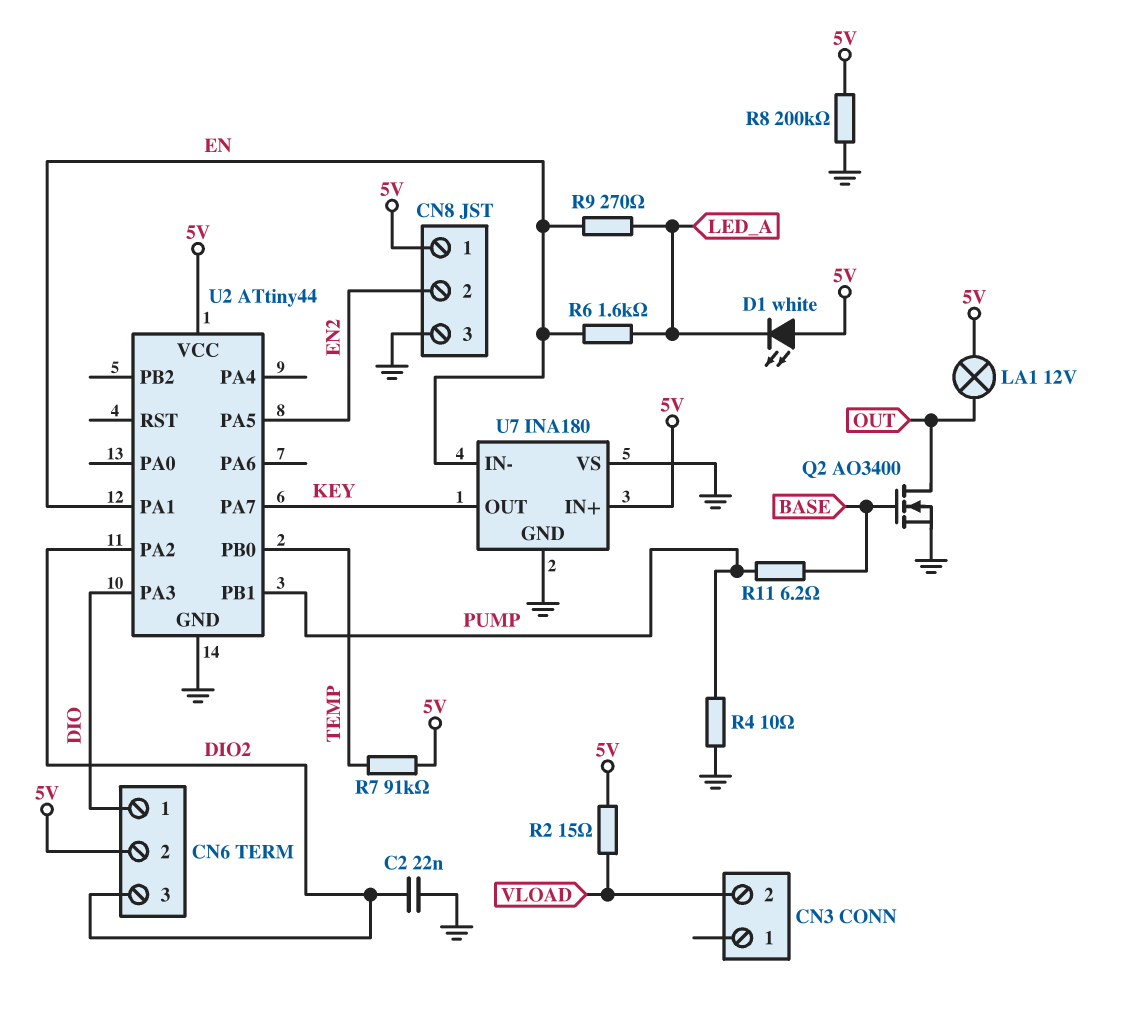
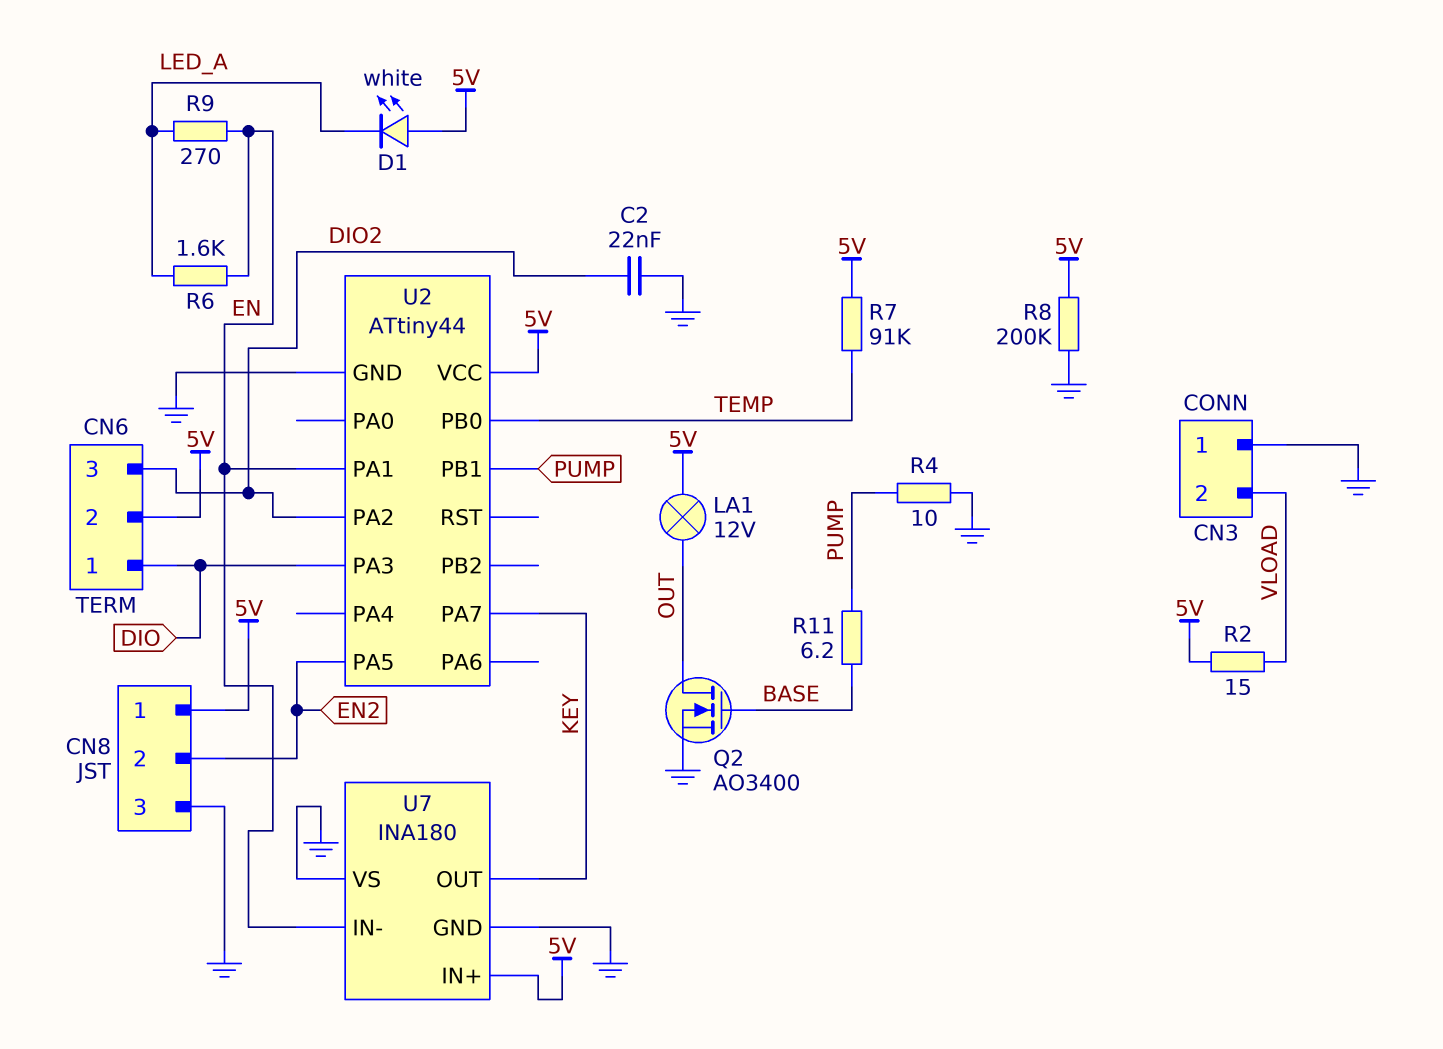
CN3 pin 1: none -> GND

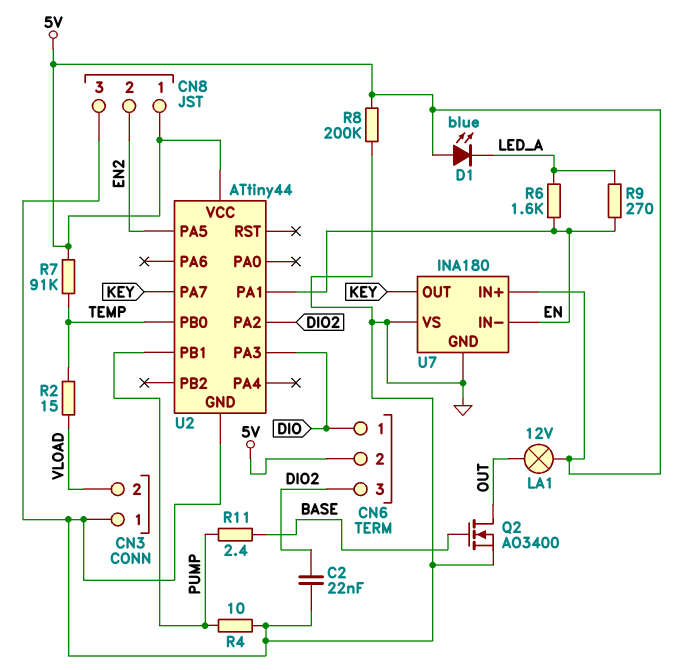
D1: LED white (A 5V, K LED_A) -> LED blue (A 5V, K LED_A)
R2: 15 (5V, VLOAD) -> 15 (TEMP, VLOAD)
R11: 6.2 (BASE, PUMP) -> 2.4 (BASE, PUMP)

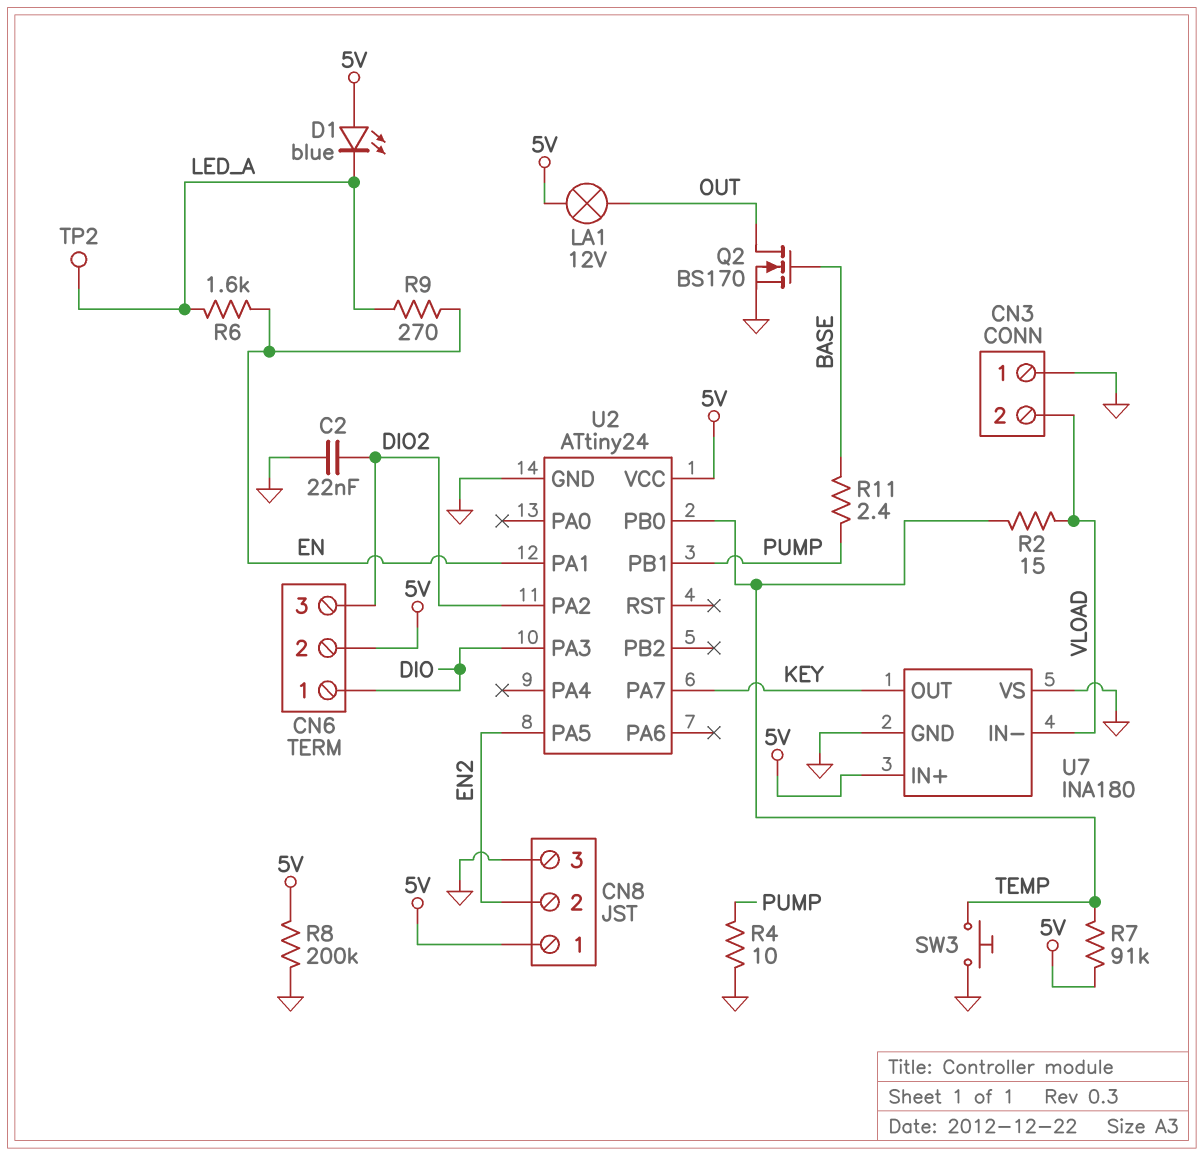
Q2: NMOS AO3400 (G BASE, D OUT, S GND) -> NMOS BS170 (G BASE, D OUT, S GND)
SW3: none -> button (GND, TEMP)
TP2: none -> test point (LED_A)
U2: ATtiny44 -> ATtiny24
U7 pin IN-: EN -> VLOAD

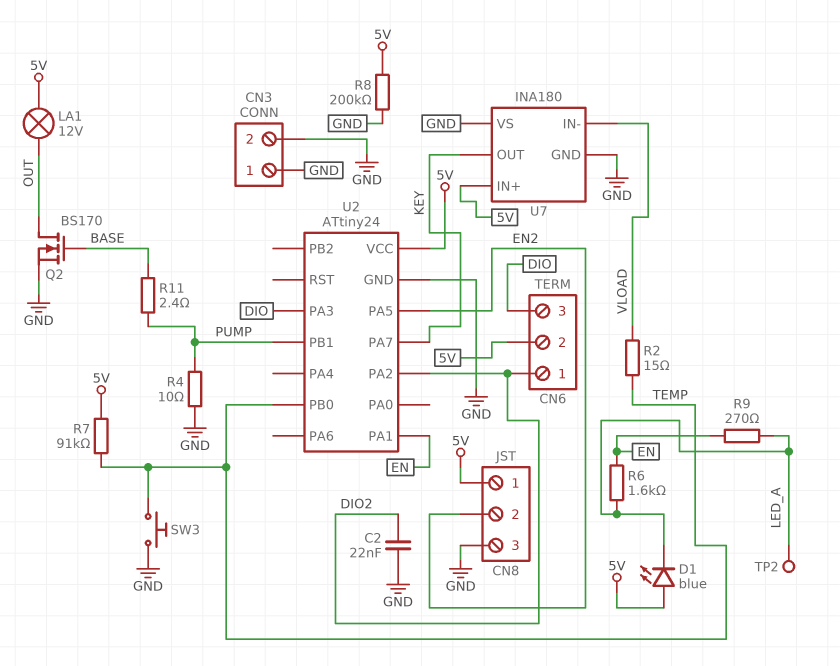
CN3 pin 2: VLOAD -> GND
CN6 pin 1: DIO -> DIO2
CN6 pin 3: DIO2 -> DIO

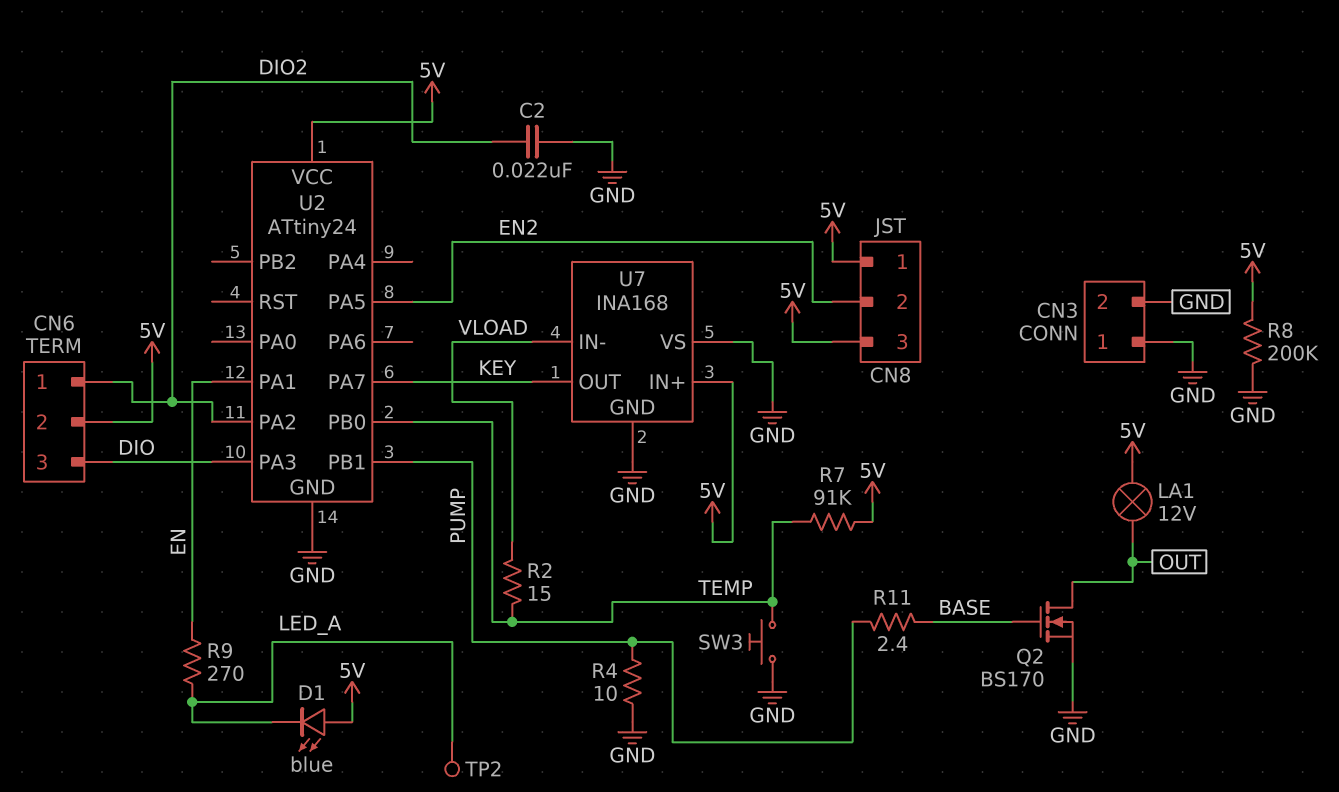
CN8 pin 3: GND -> 5V
R6: 1.6k (EN, LED_A) -> none
U7: INA180 -> INA168

